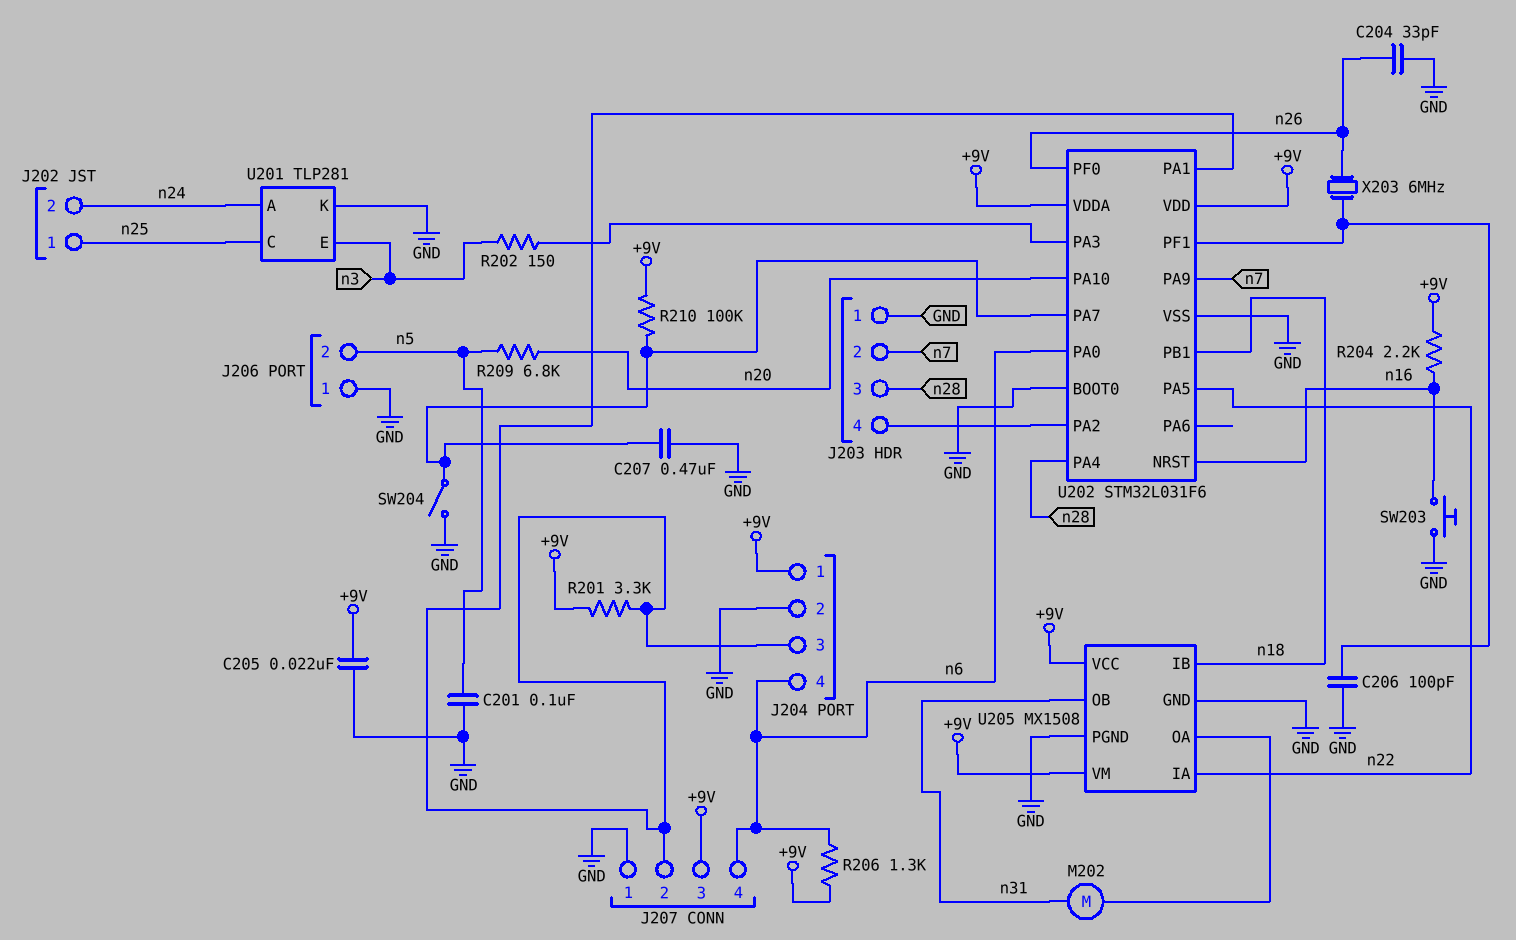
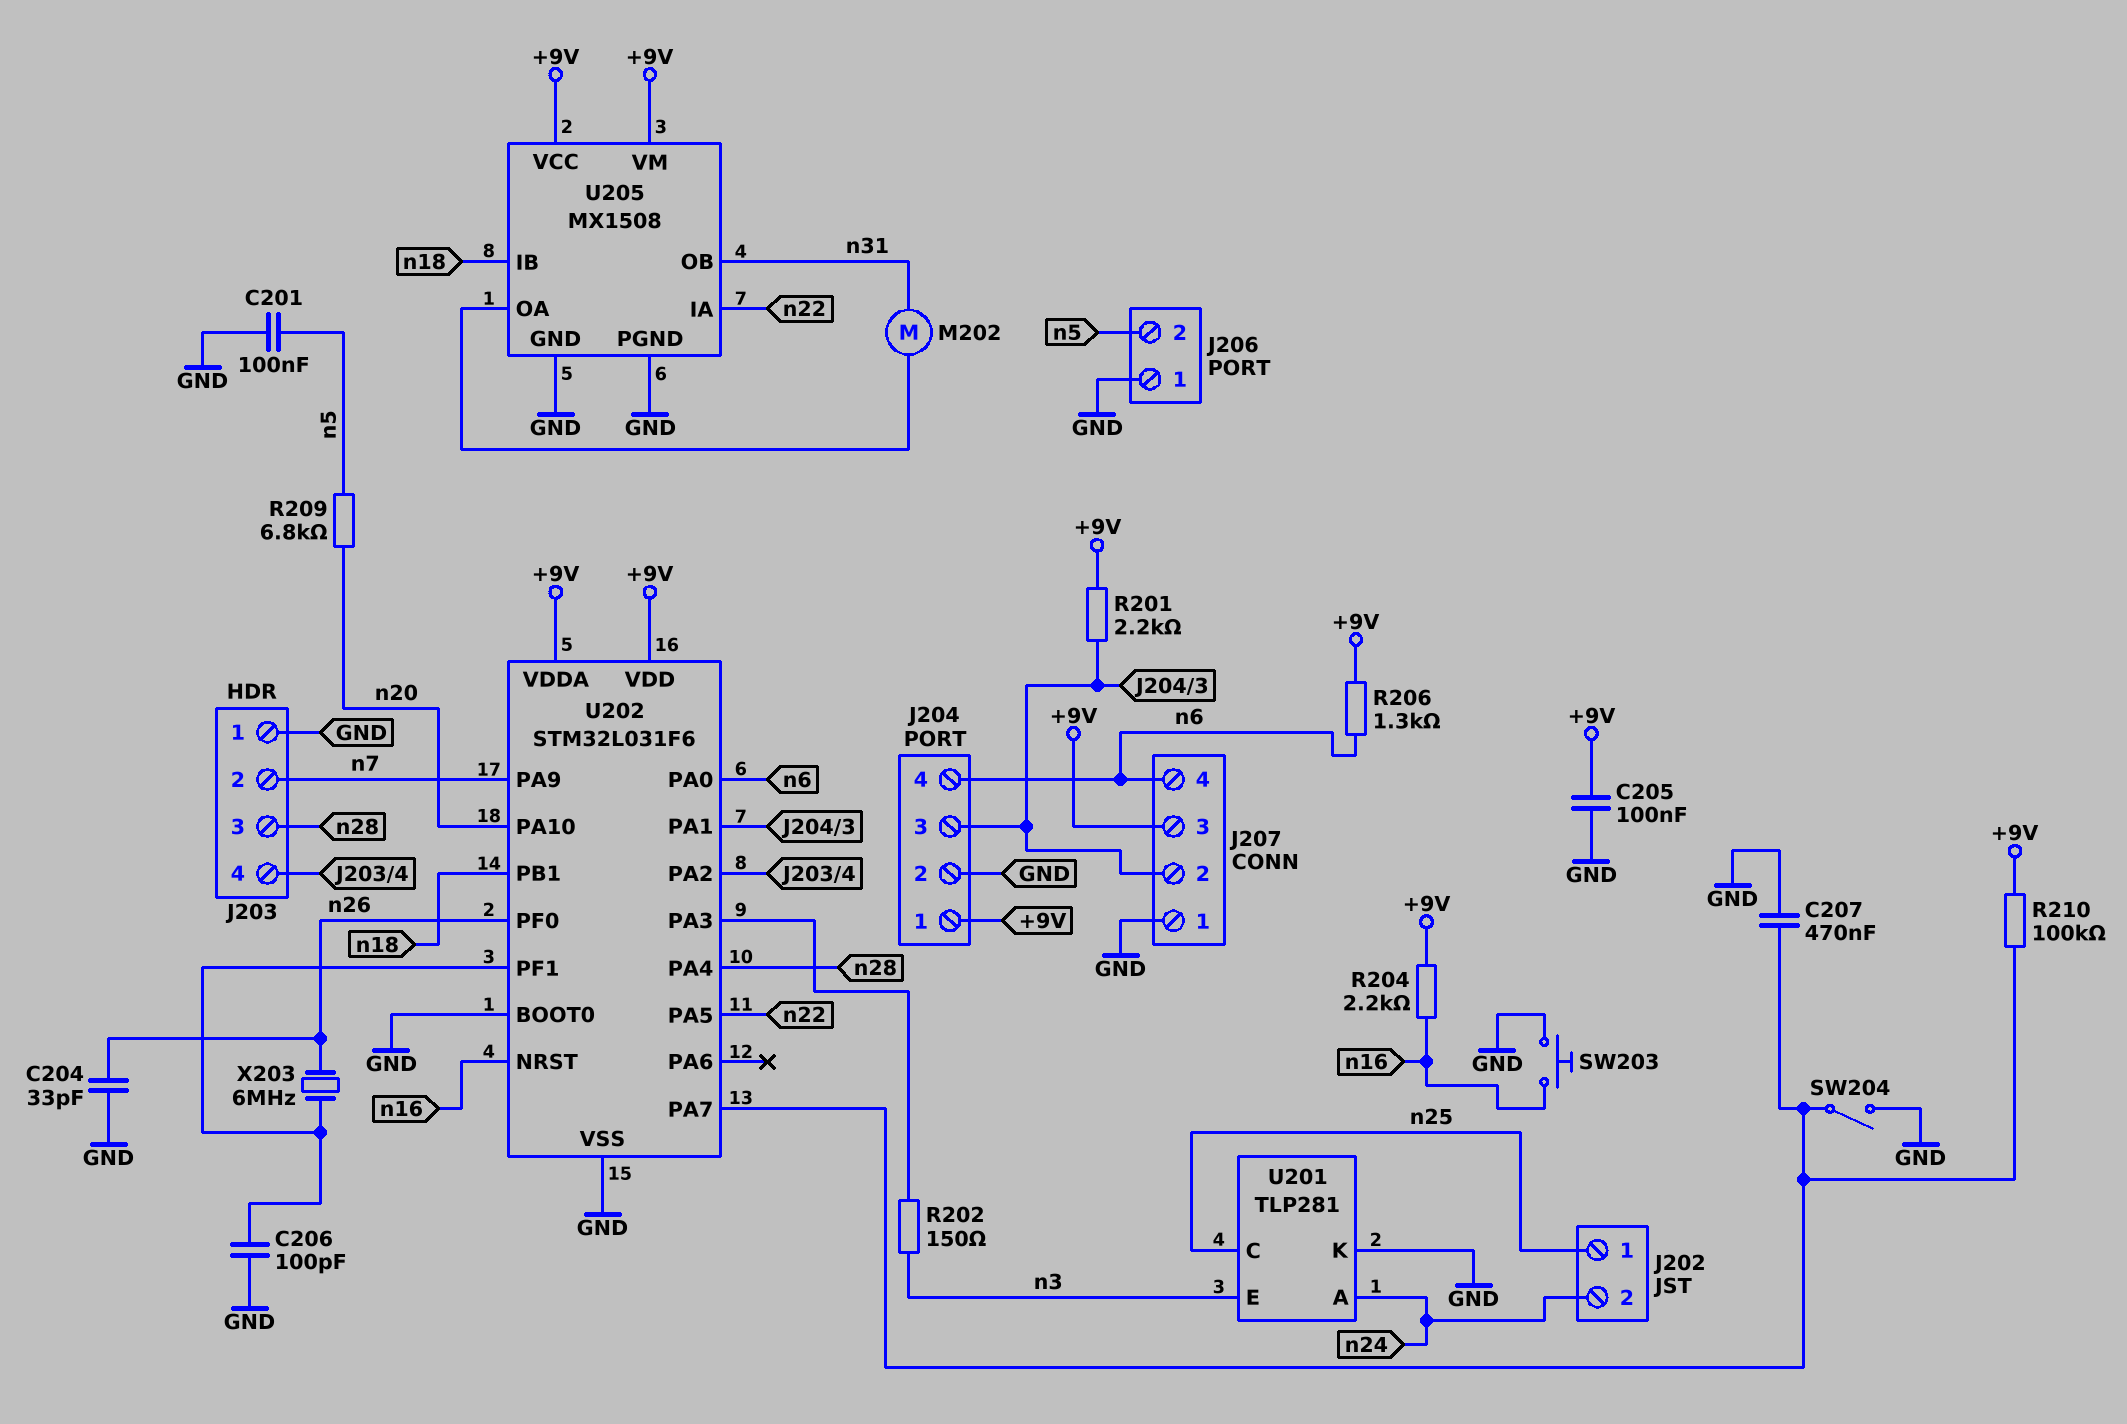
C205: 22nF (+9V, GND) -> 100nF (+9V, GND)
R201: 3.3k (+9V, J204/3) -> 2.2k (+9V, J204/3)

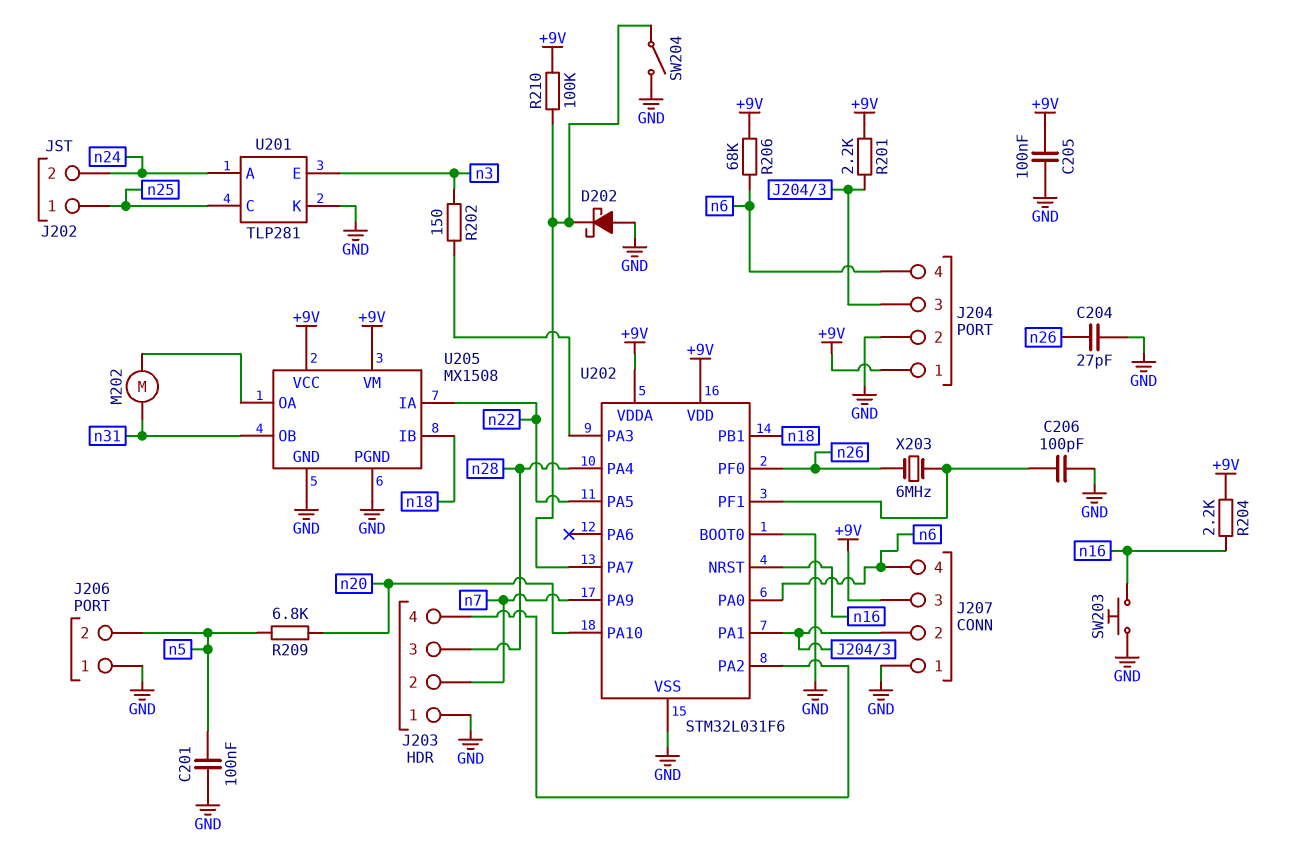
C204: 33pF (GND, n26) -> 27pF (GND, n26)
C207: 470nF (GND, U202/PA7) -> none
D202: none -> schottky (A GND, K U202/PA7)
R206: 1.3k (+9V, n6) -> 68k (+9V, n6)

